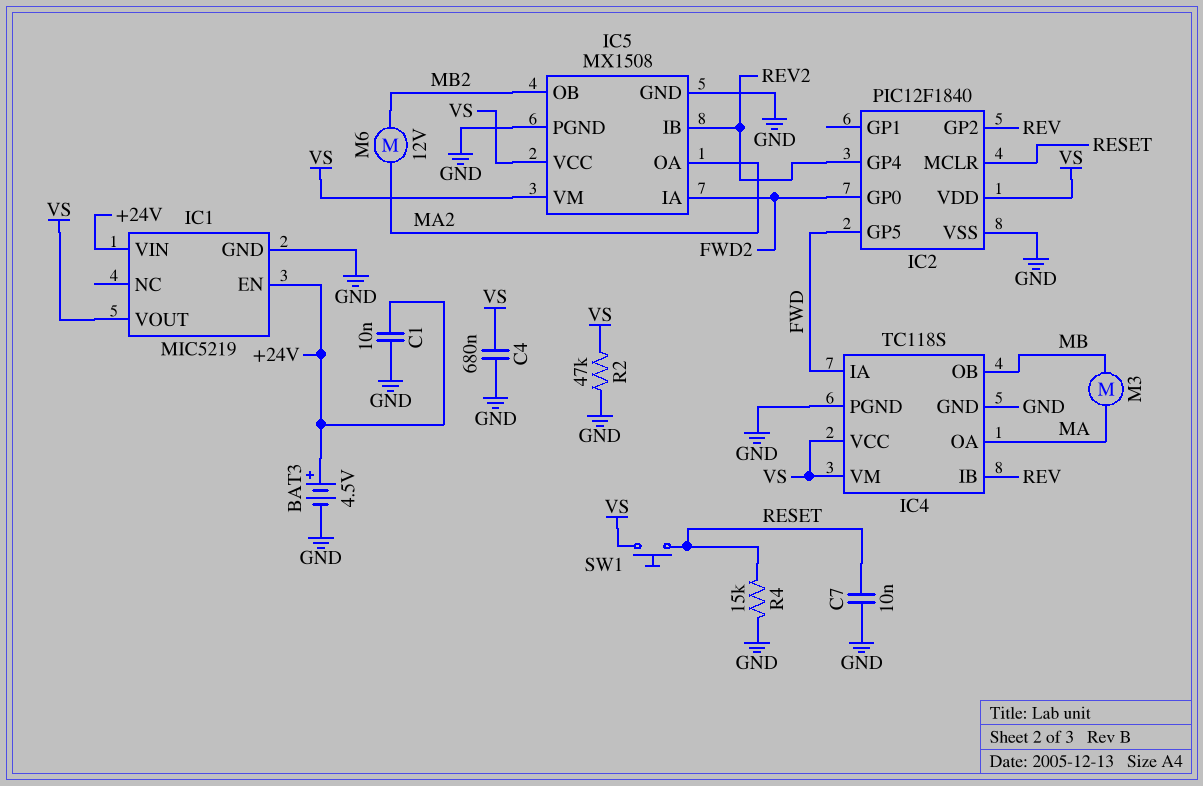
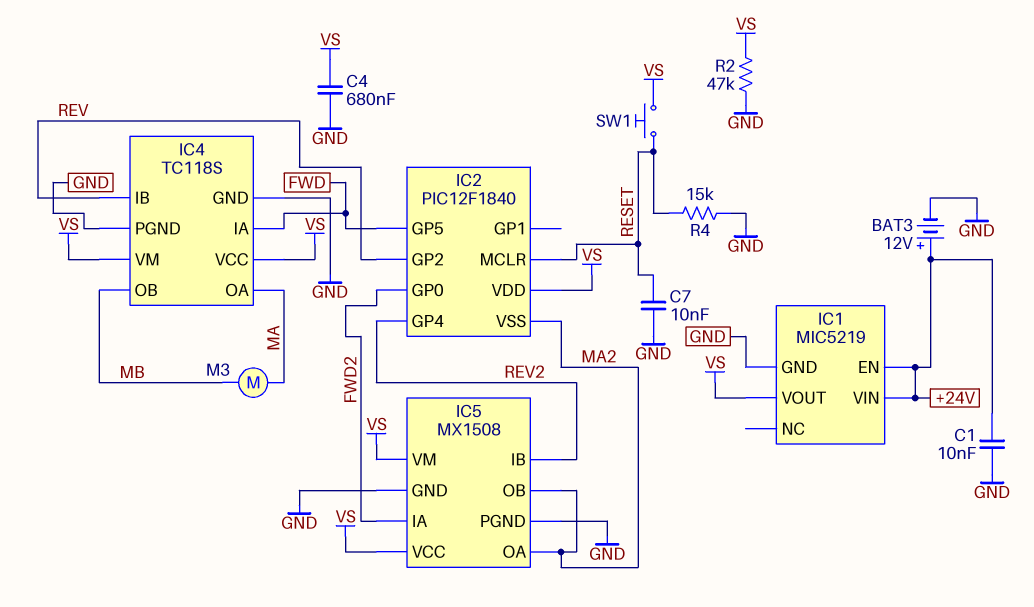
BAT3: 4.5V (plus +24V, minus GND) -> 12V (plus +24V, minus GND)
IC2 pin VSS: GND -> MA2
IC5 pin OB: MB2 -> MA2
M6: motor 12V (MA2, MB2) -> none

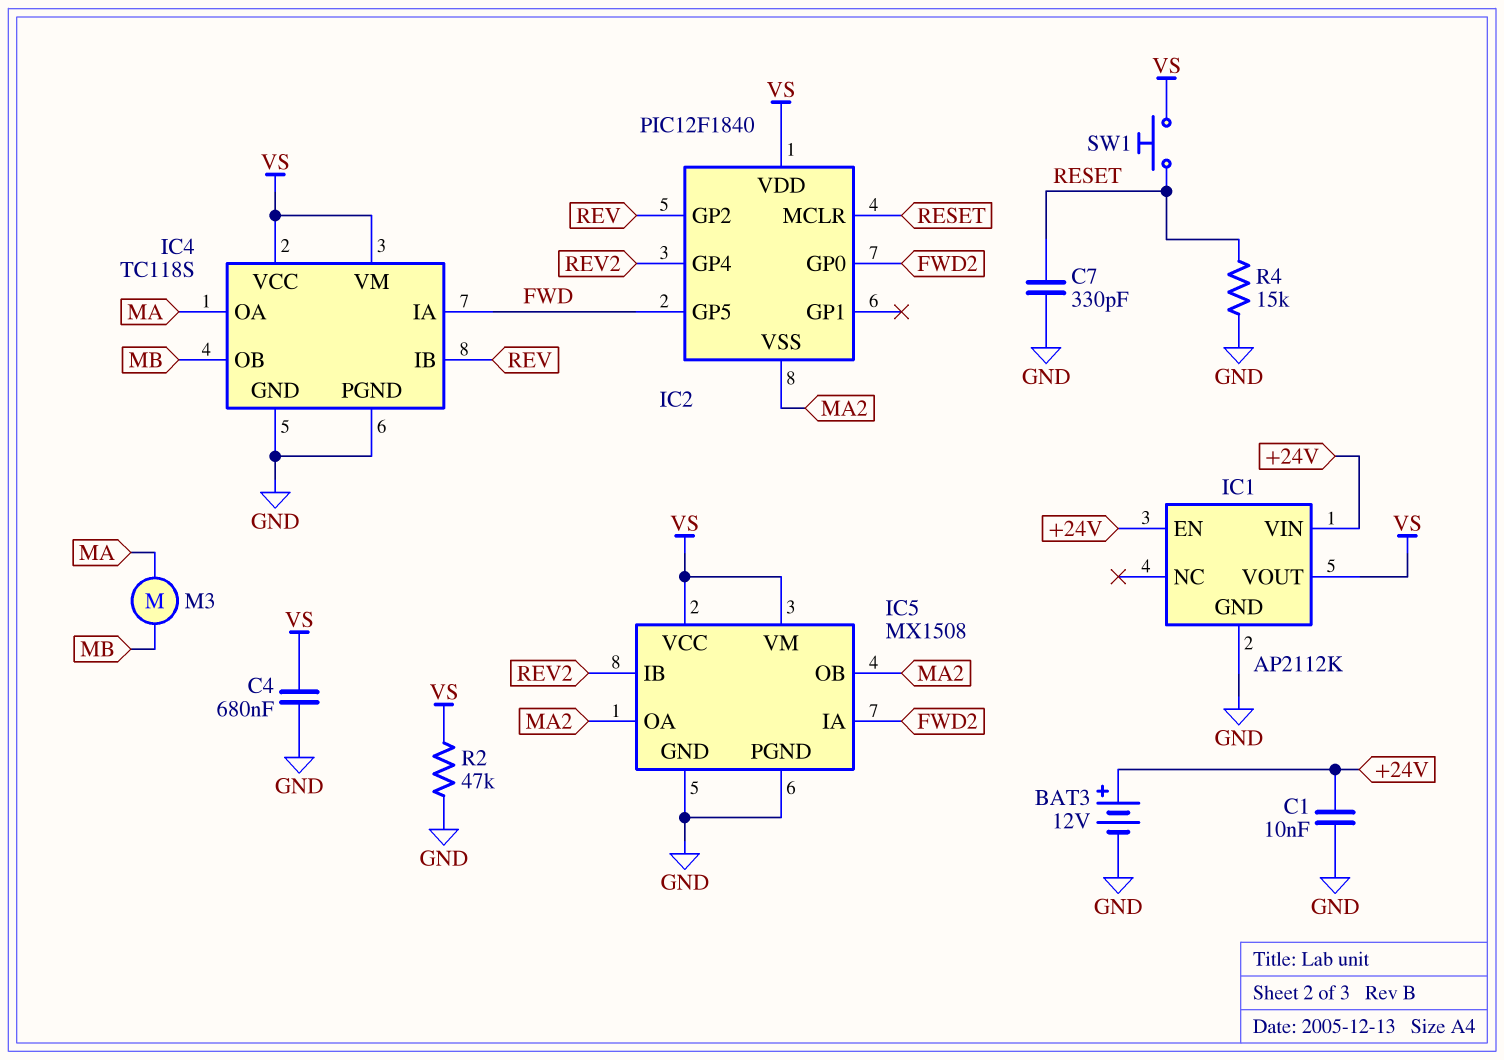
C7: 10nF (GND, RESET) -> 330pF (GND, RESET)
IC1: MIC5219 -> AP2112K

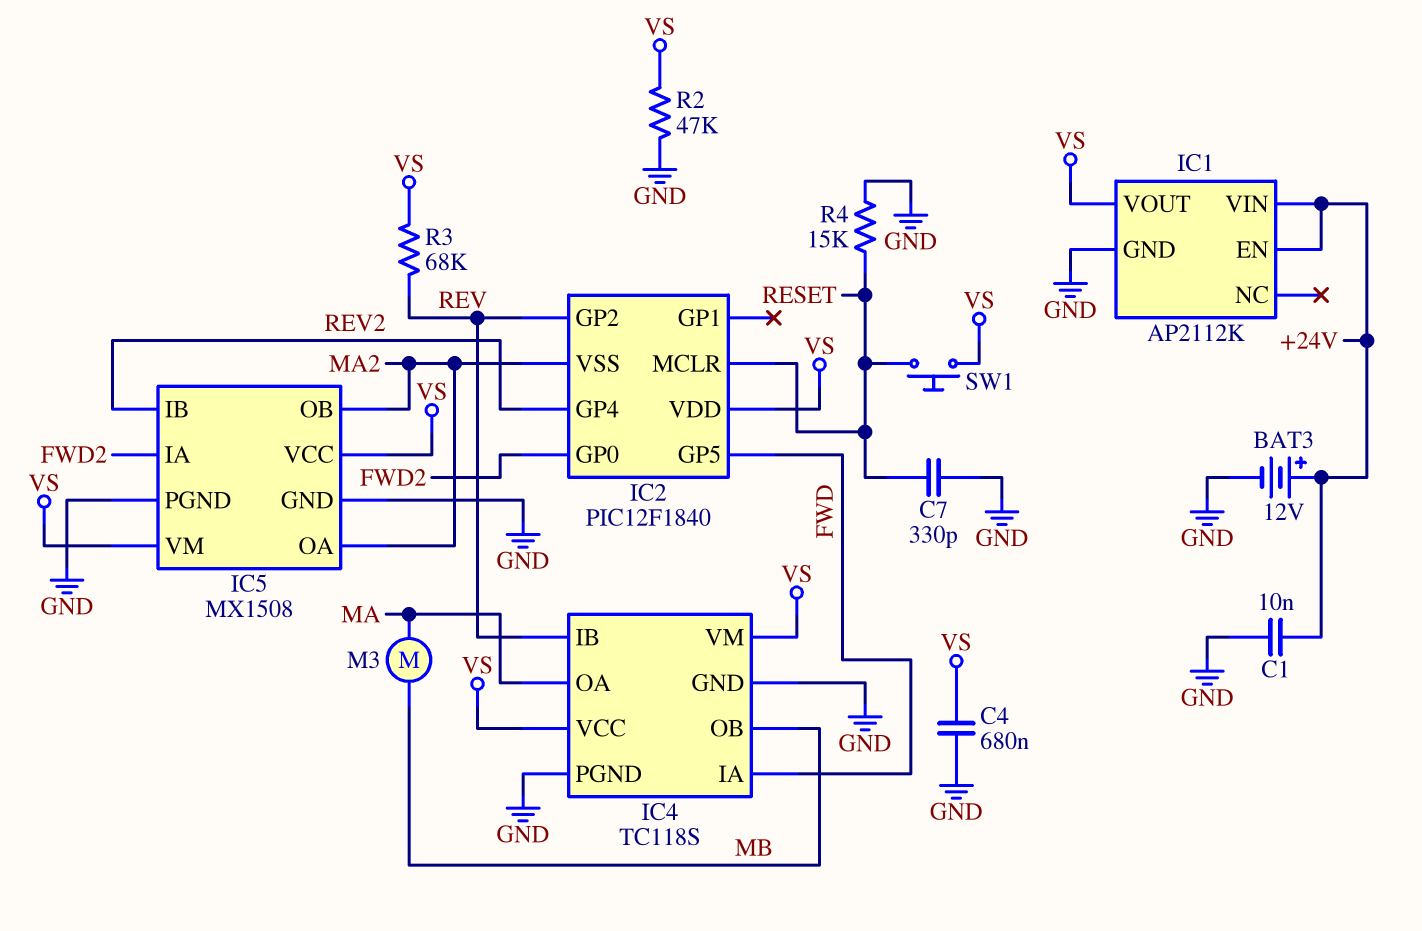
R3: none -> 68k (REV, VS)

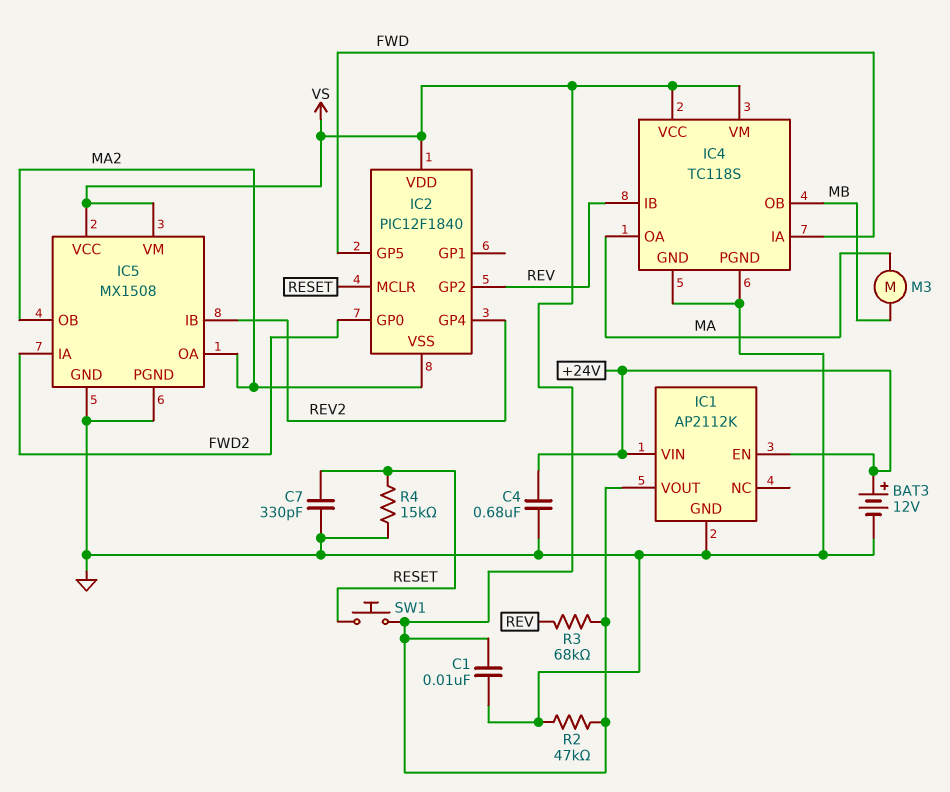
C1: 10nF (+24V, GND) -> 10nF (GND, VS)
C4: 680nF (GND, VS) -> 680nF (+24V, GND)

